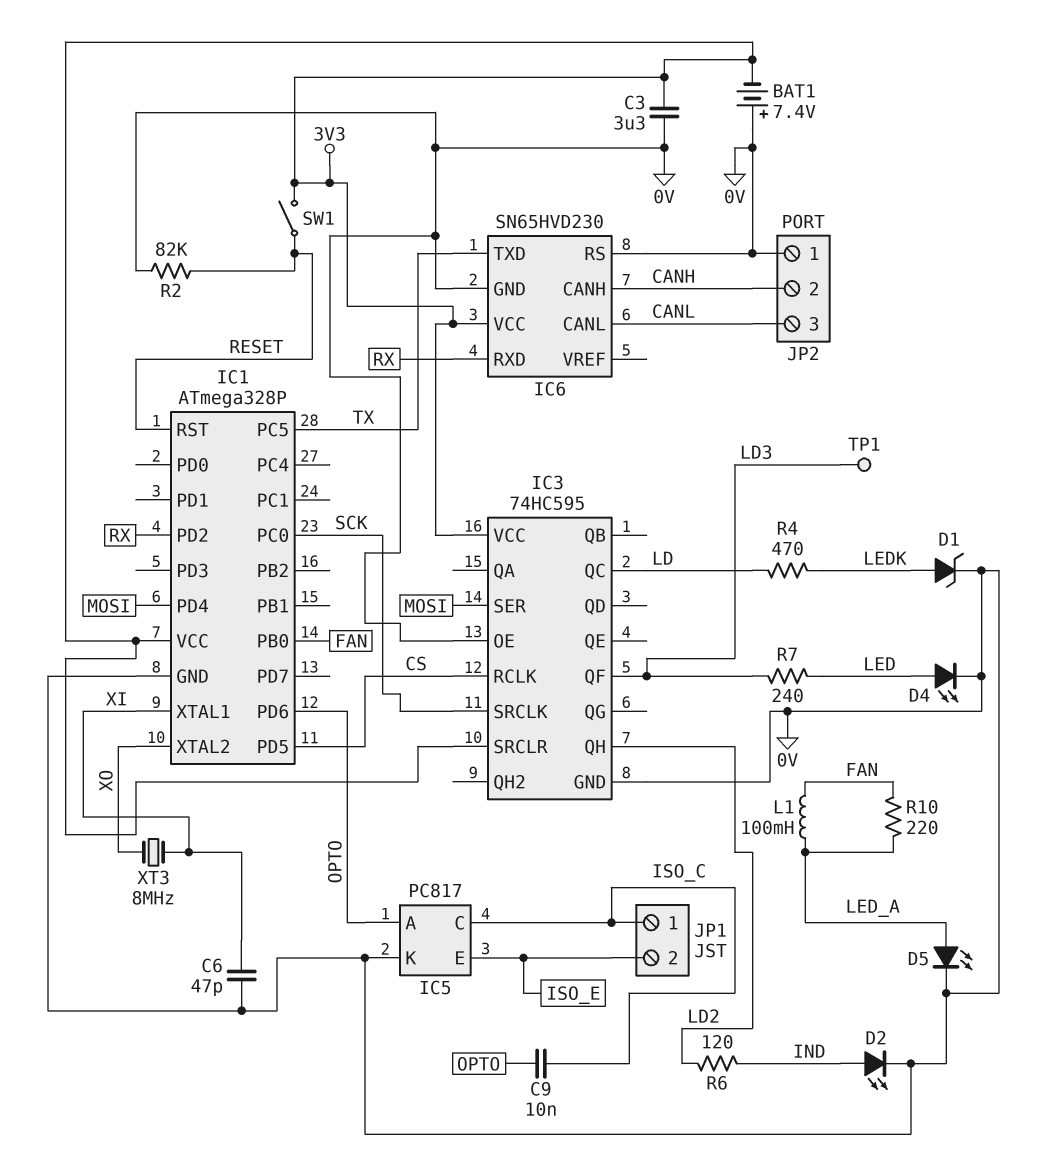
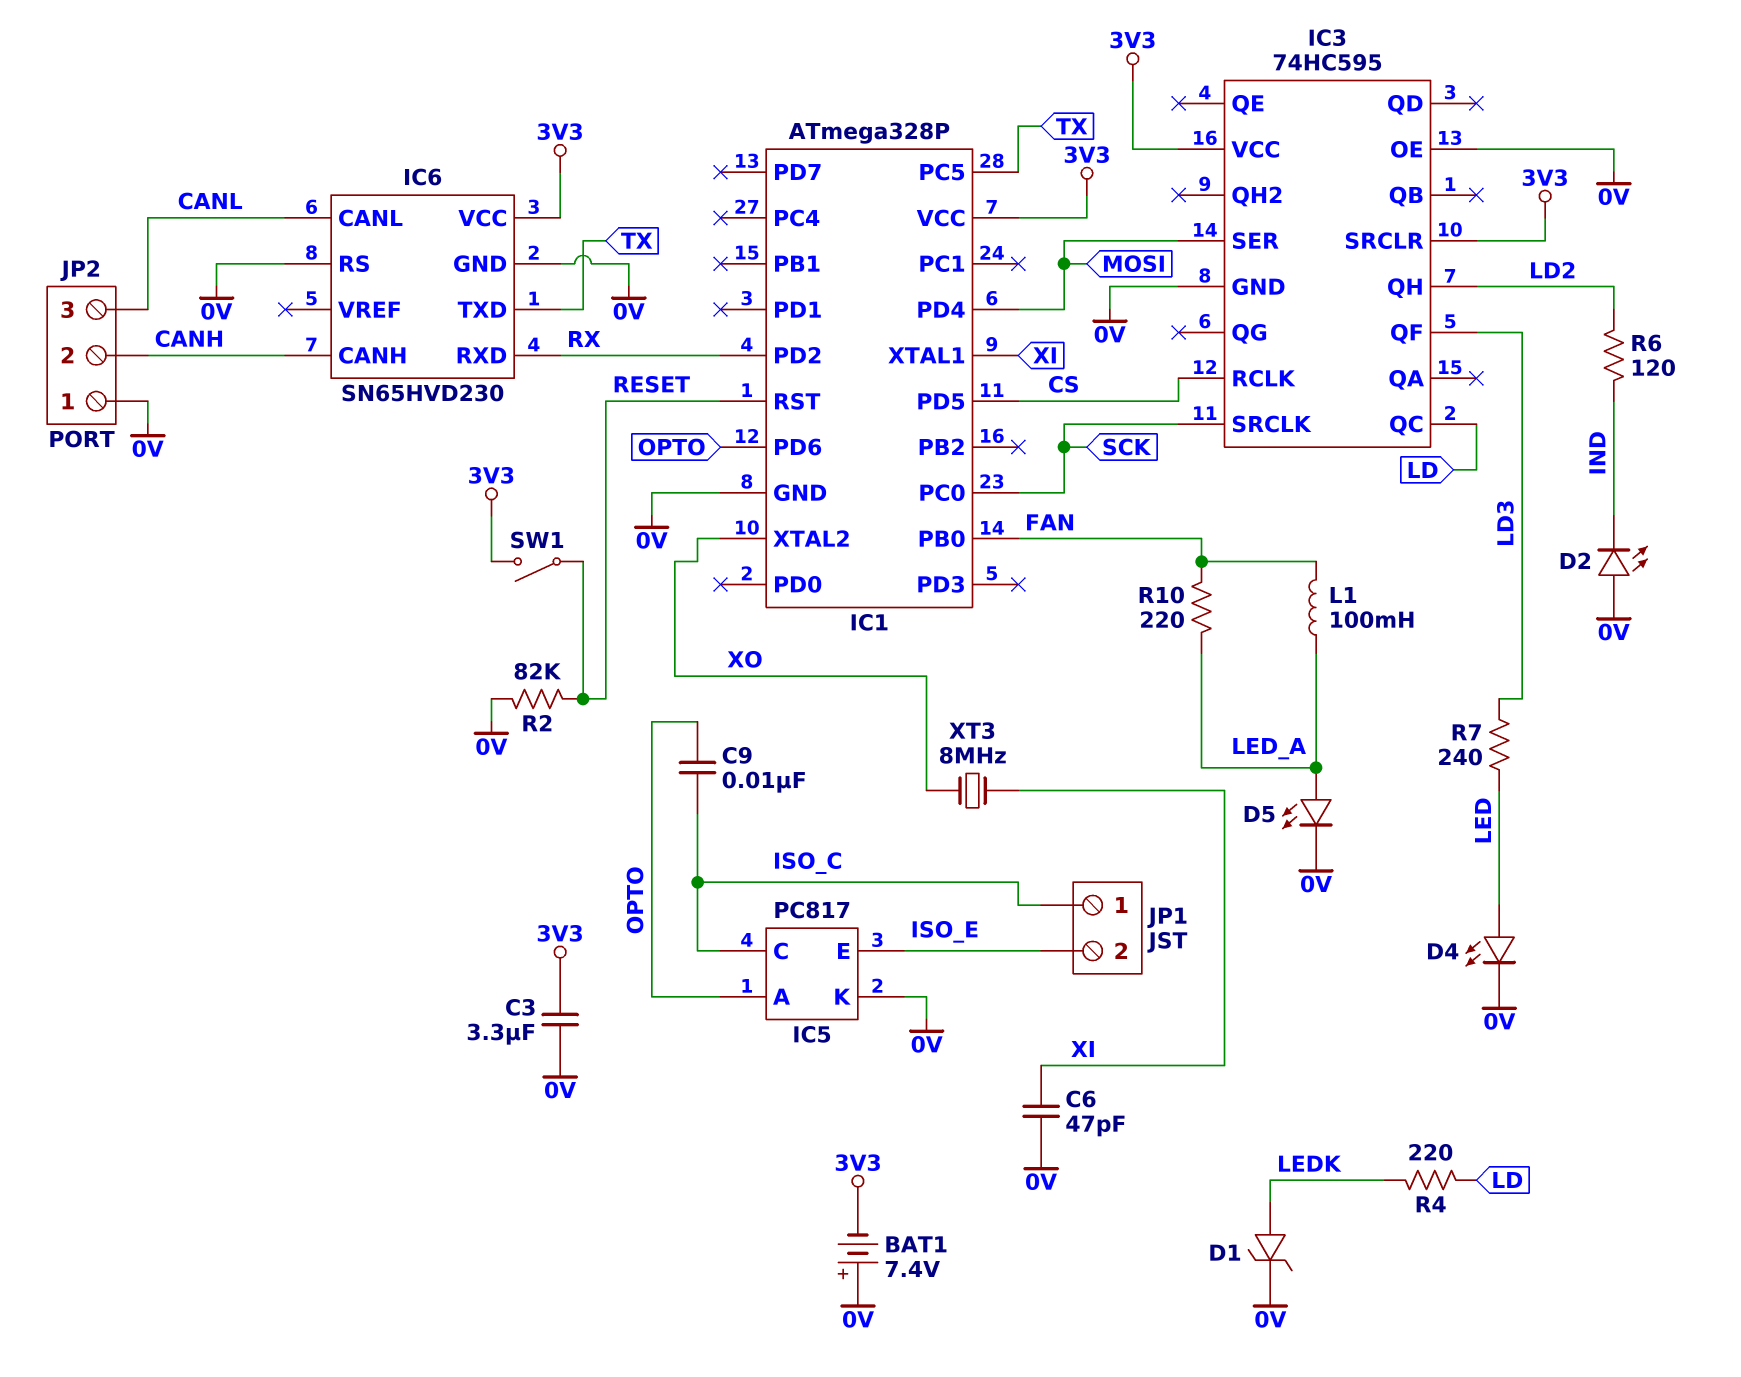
D2: LED (A IND, K 0V) -> LED (A 0V, K IND)
R4: 470 (LD, LEDK) -> 220 (LD, LEDK)
TP1: test point (LD3) -> none

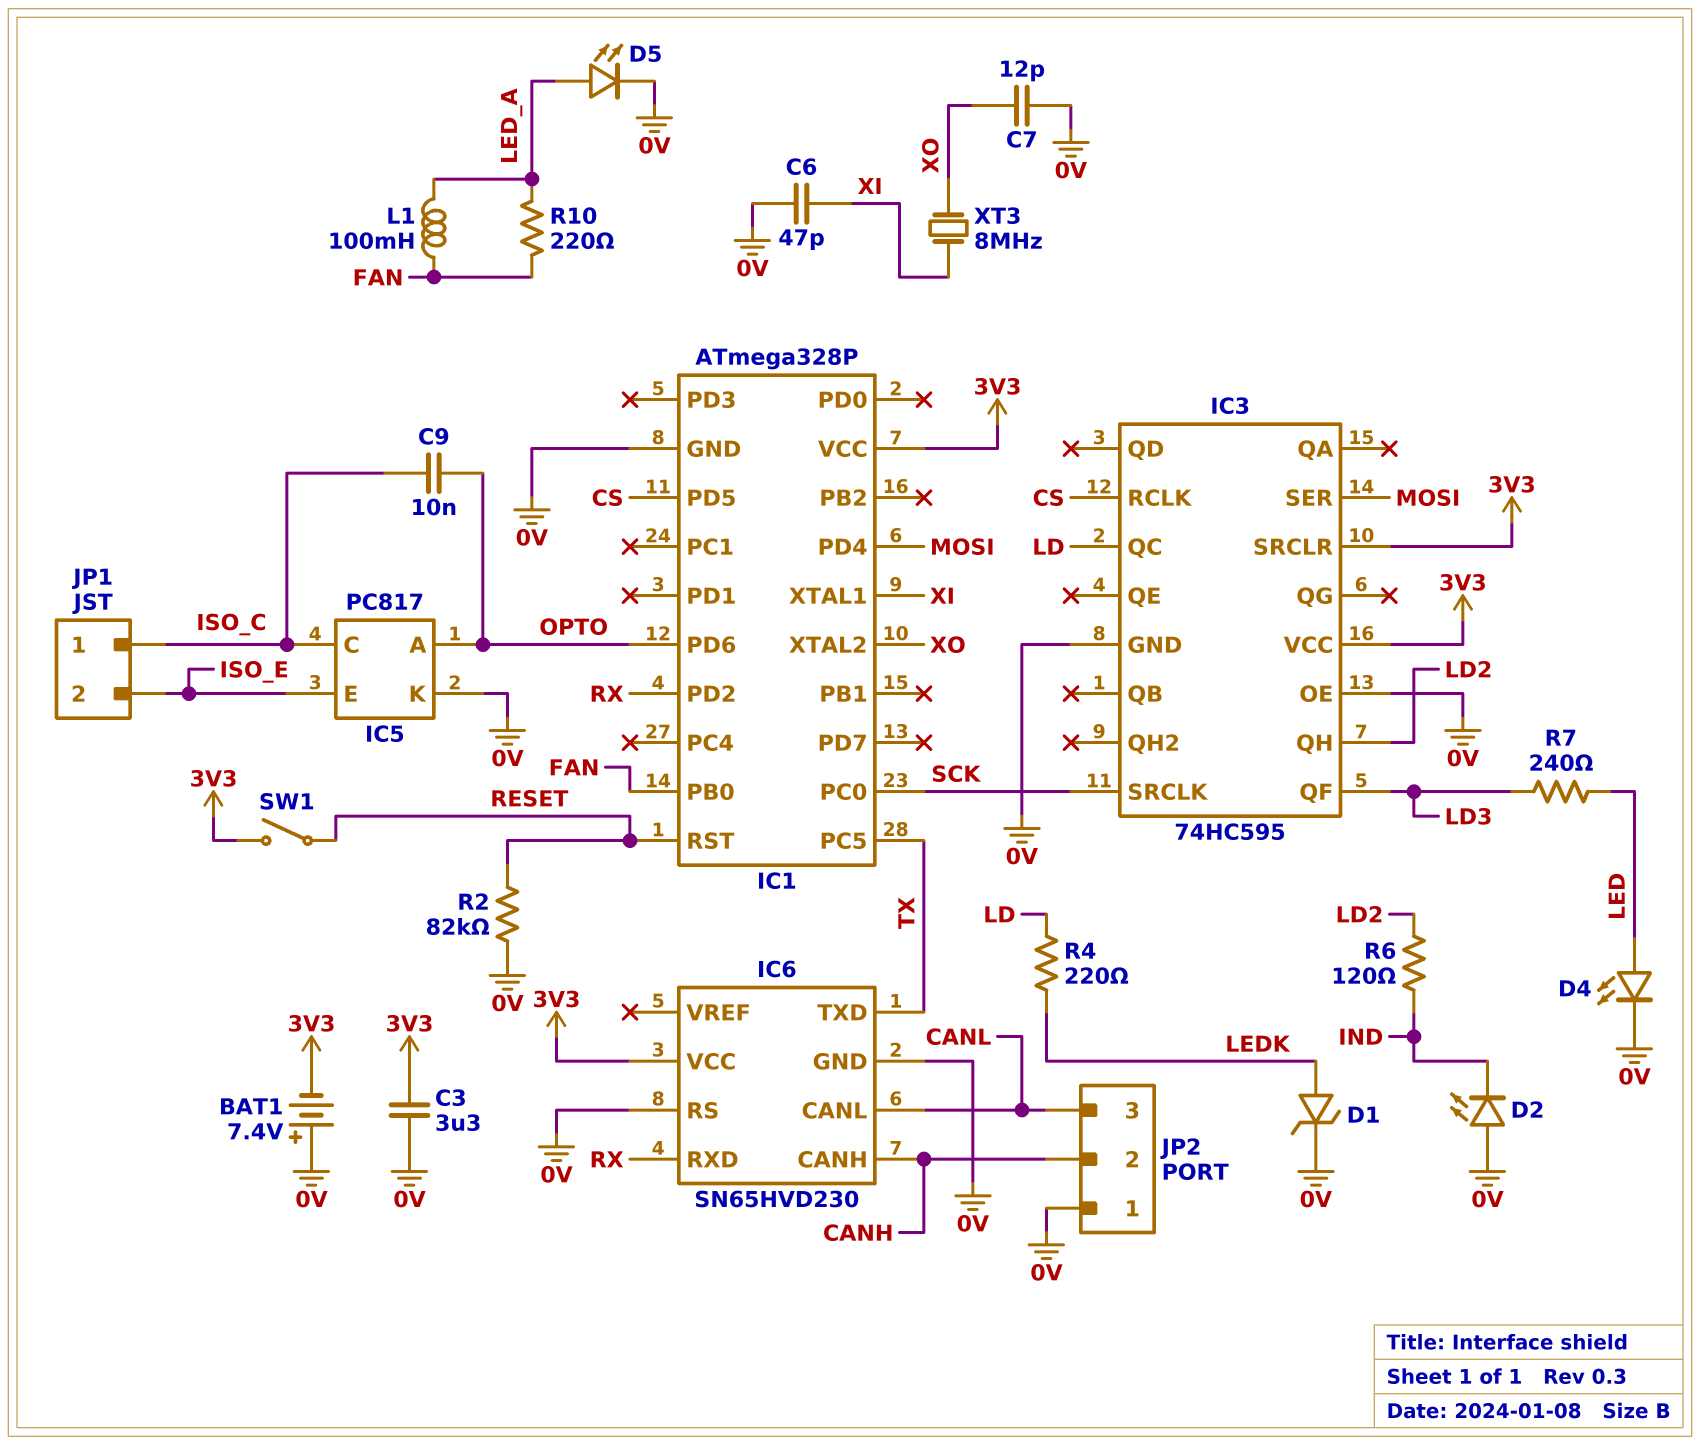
C7: none -> 12pF (0V, XO)

